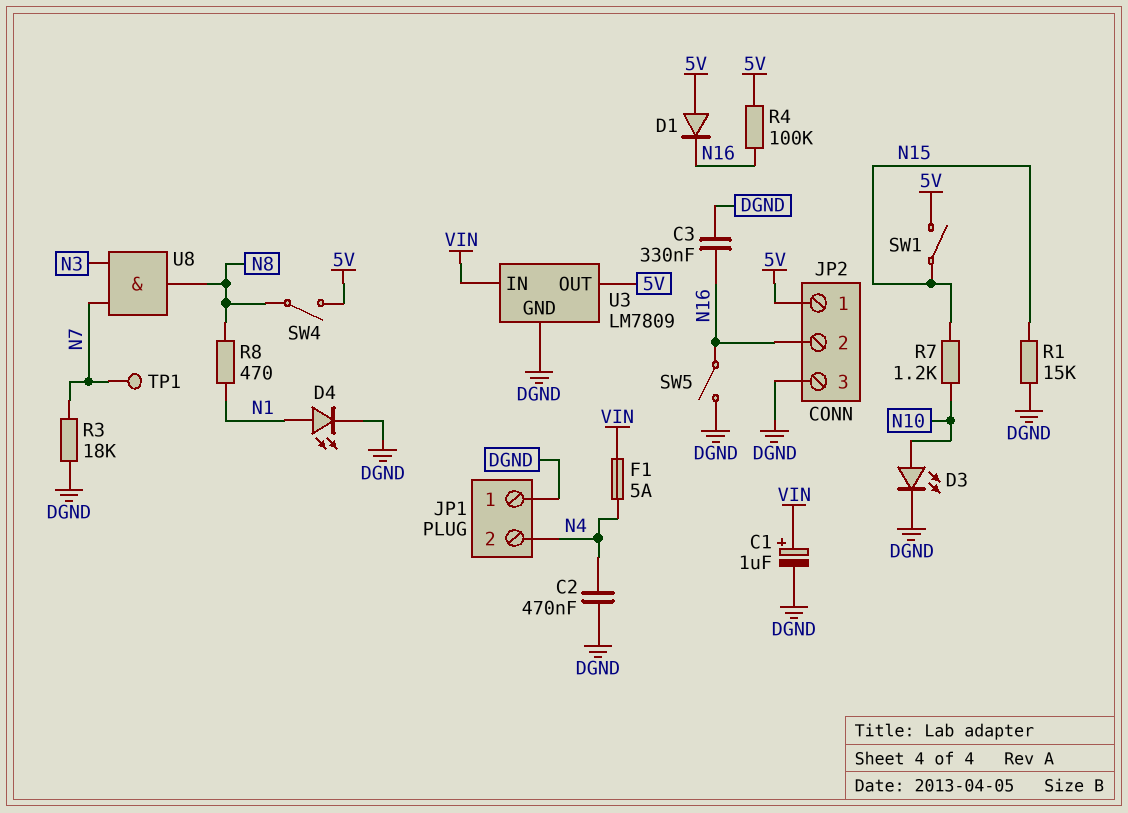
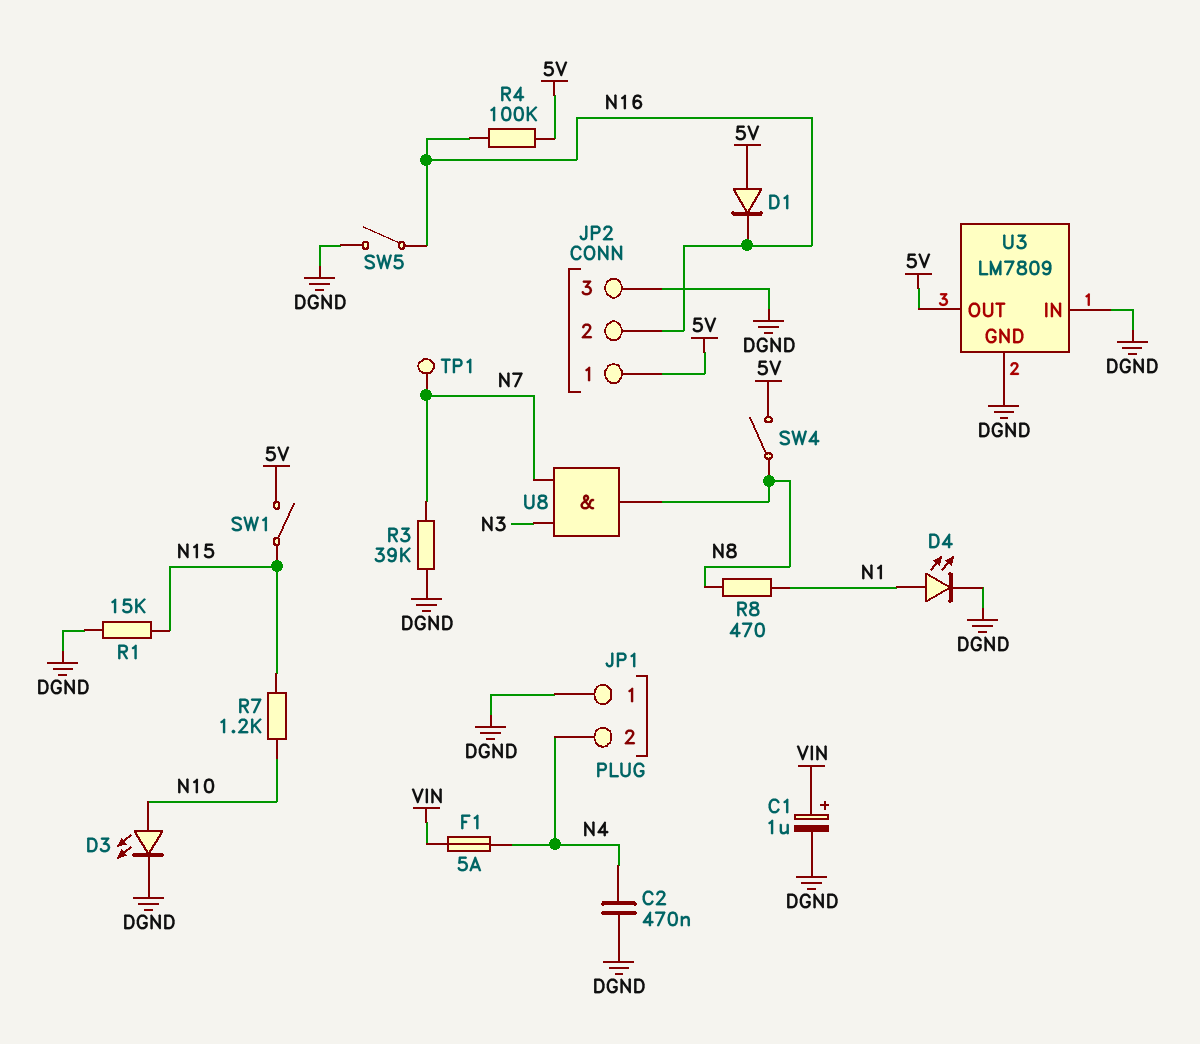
C3: 330nF (DGND, N16) -> none
R3: 18k (DGND, N7) -> 39k (DGND, N7)
U3 pin IN: VIN -> DGND

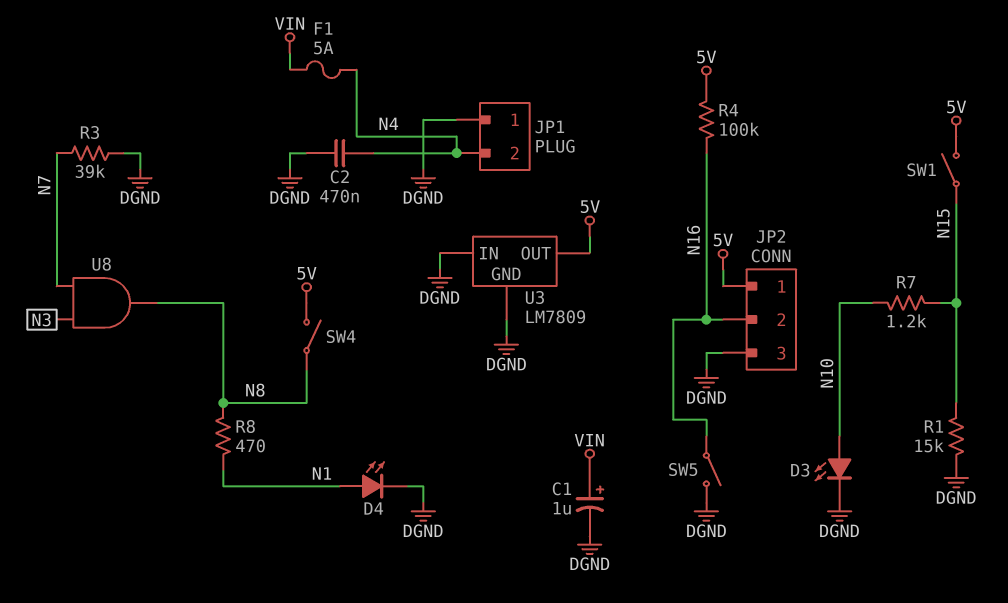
D1: diode (A 5V, K N16) -> none
TP1: test point (N7) -> none

